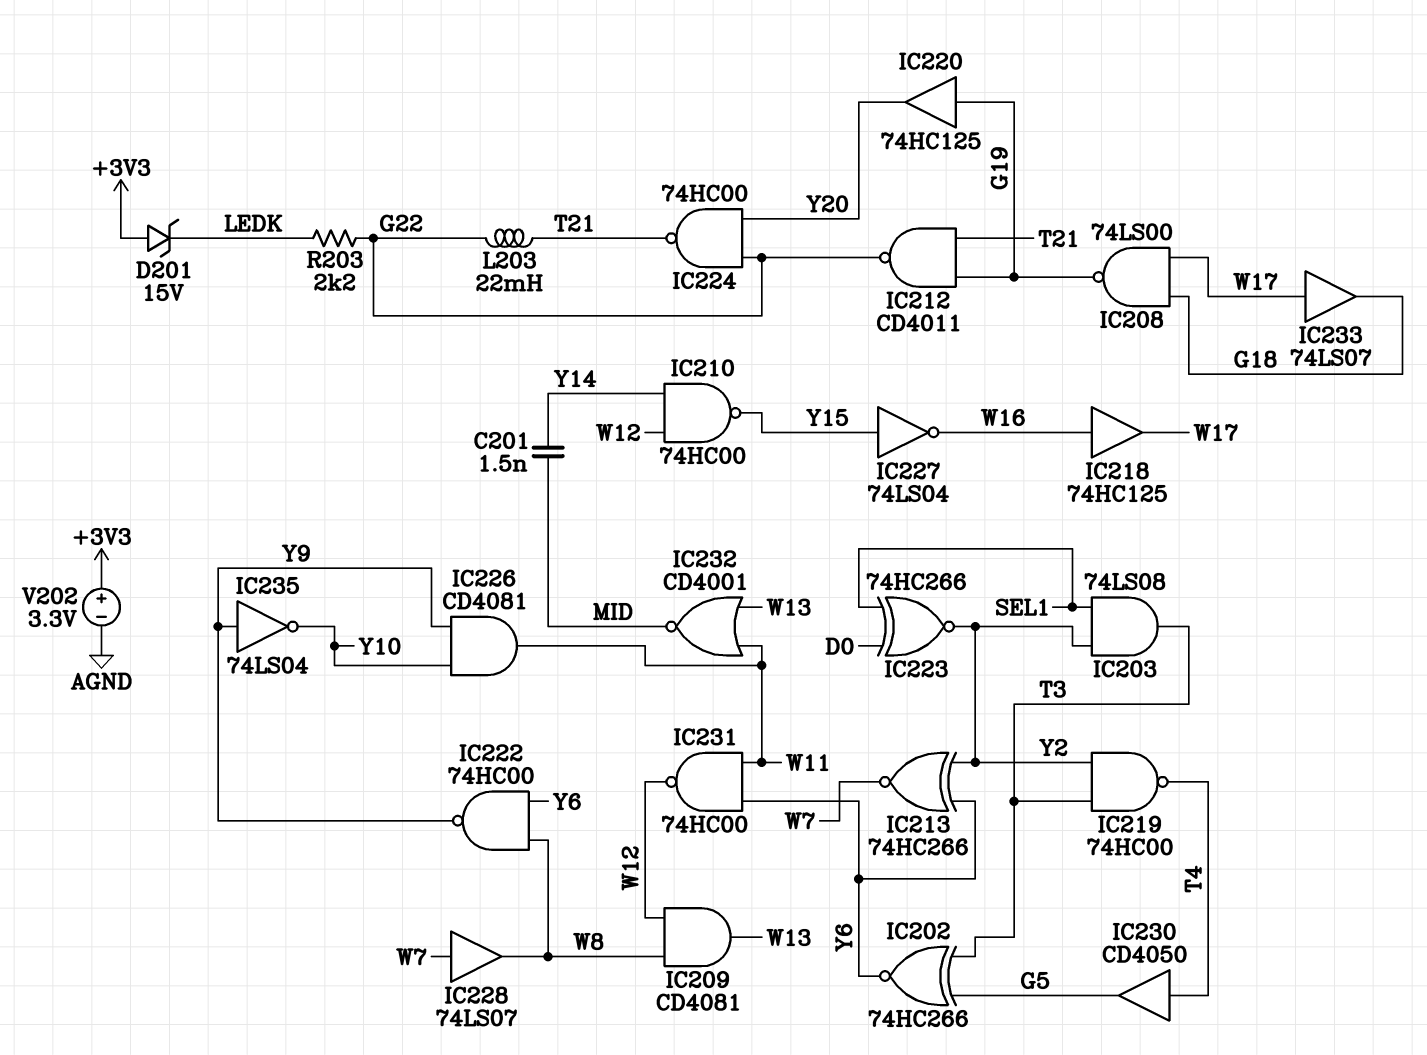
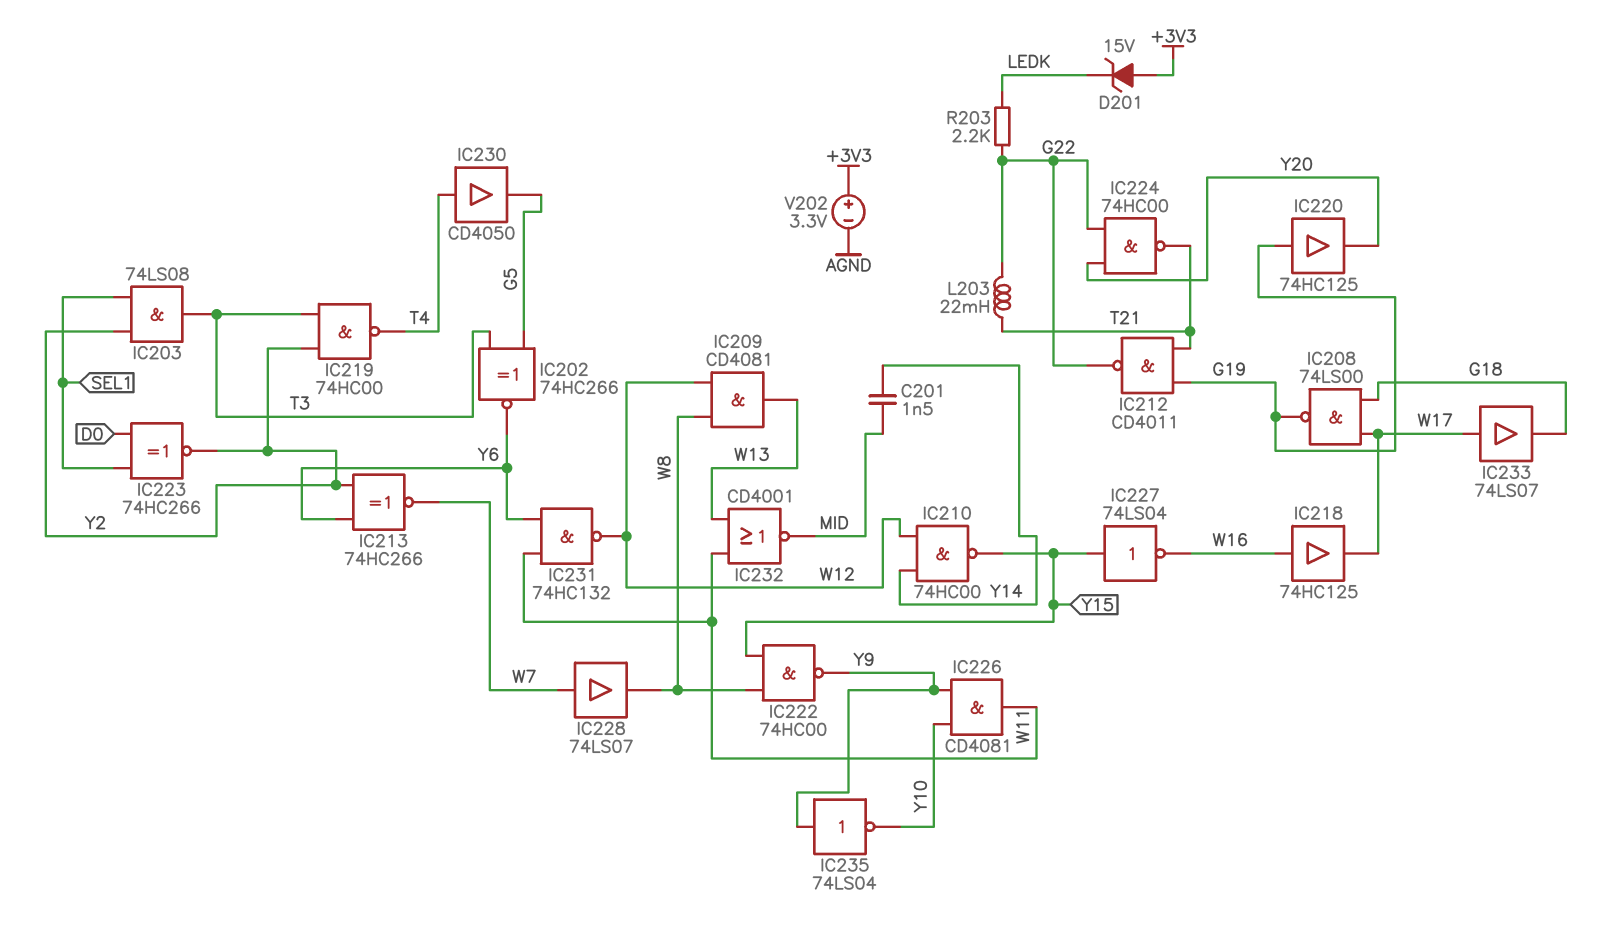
IC222: NAND 74HC00 (in W8, in Y6, out Y9) -> NAND 74HC00 (in W8, in Y15, out Y9)
IC231: NAND 74HC00 (in W11, in Y6, out W12) -> NAND 74HC132 (in W11, in Y6, out W12)

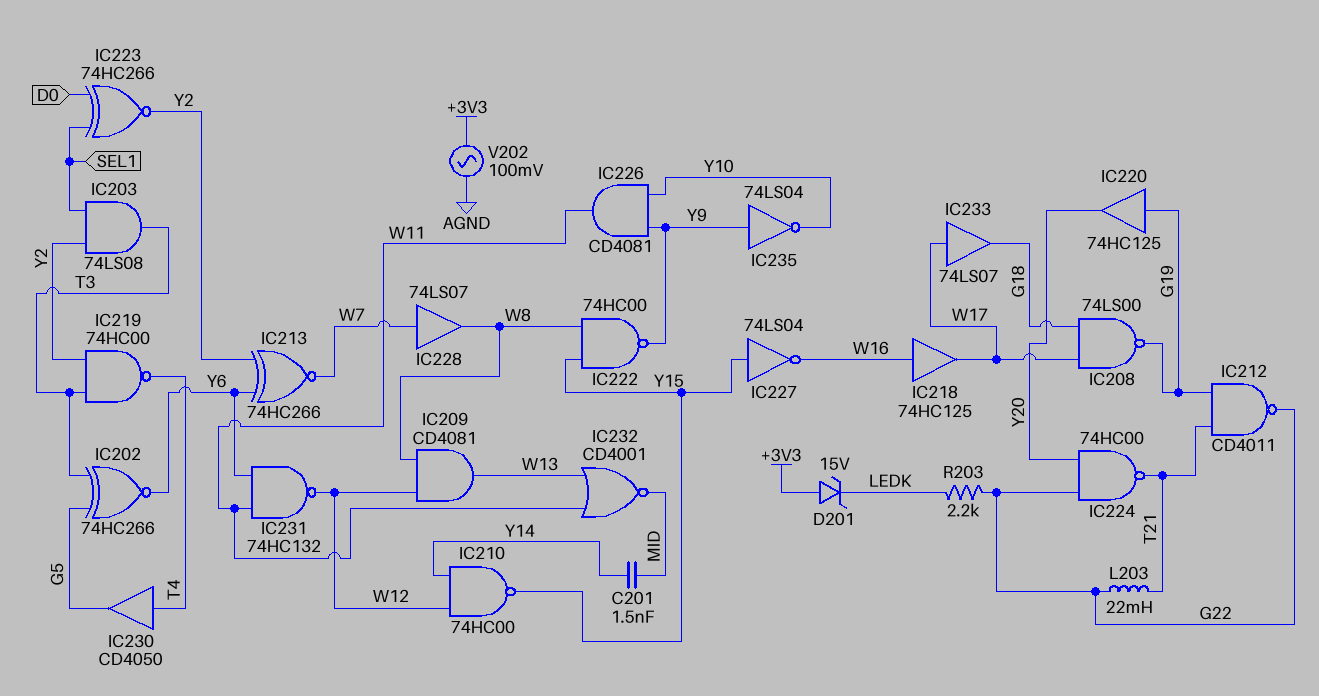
V202: 3.3V (plus +3V3, minus AGND) -> AC 100mV (+3V3, AGND)

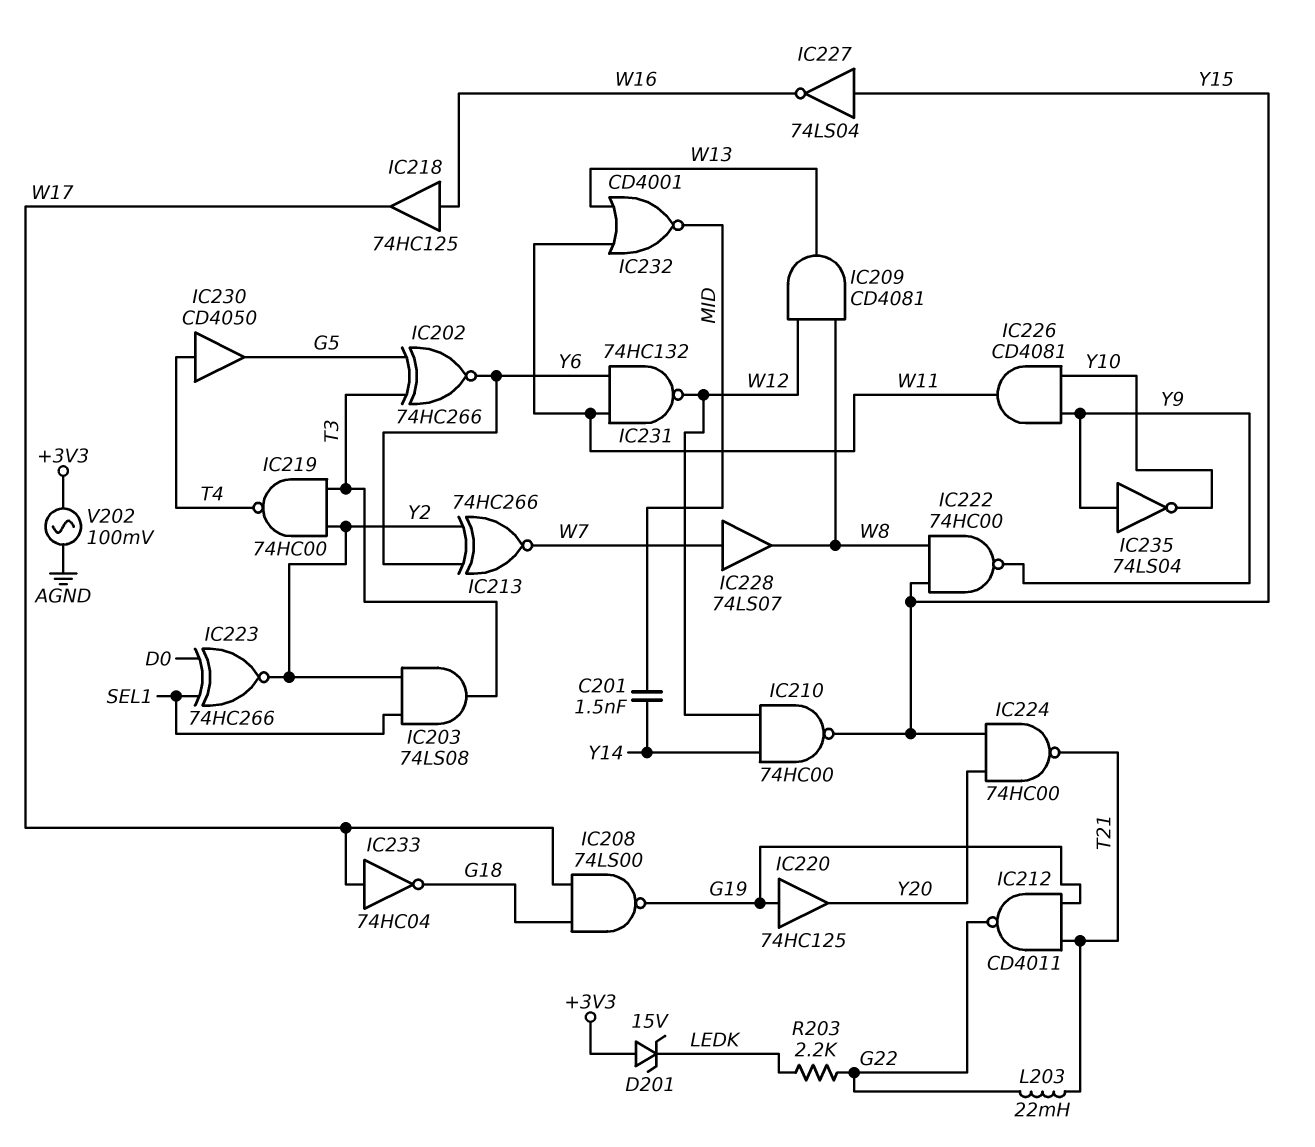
IC224: NAND 74HC00 (in G22, in Y20, out T21) -> NAND 74HC00 (in Y15, in Y20, out T21)
IC233: buffer 74LS07 (in W17, out G18) -> NOT 74HC04 (in W17, out G18)

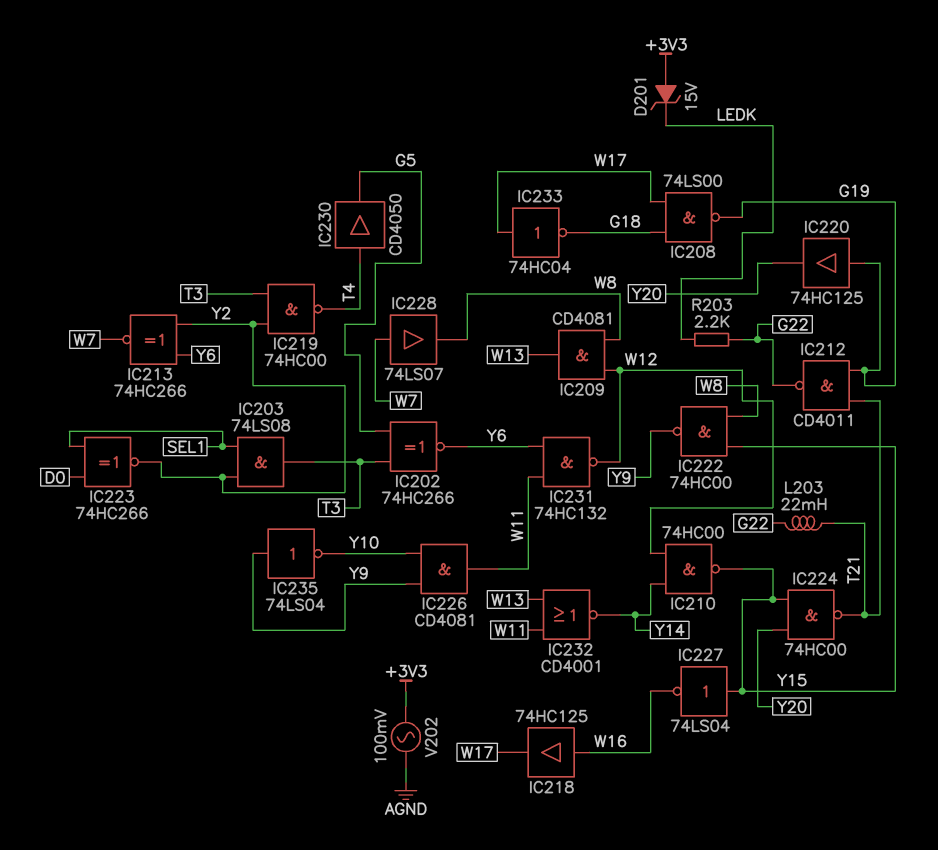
C201: 1.5nF (MID, Y14) -> none
IC232: NOR CD4001 (in W11, in W13, out MID) -> NOR CD4001 (in W11, in W13, out Y14)

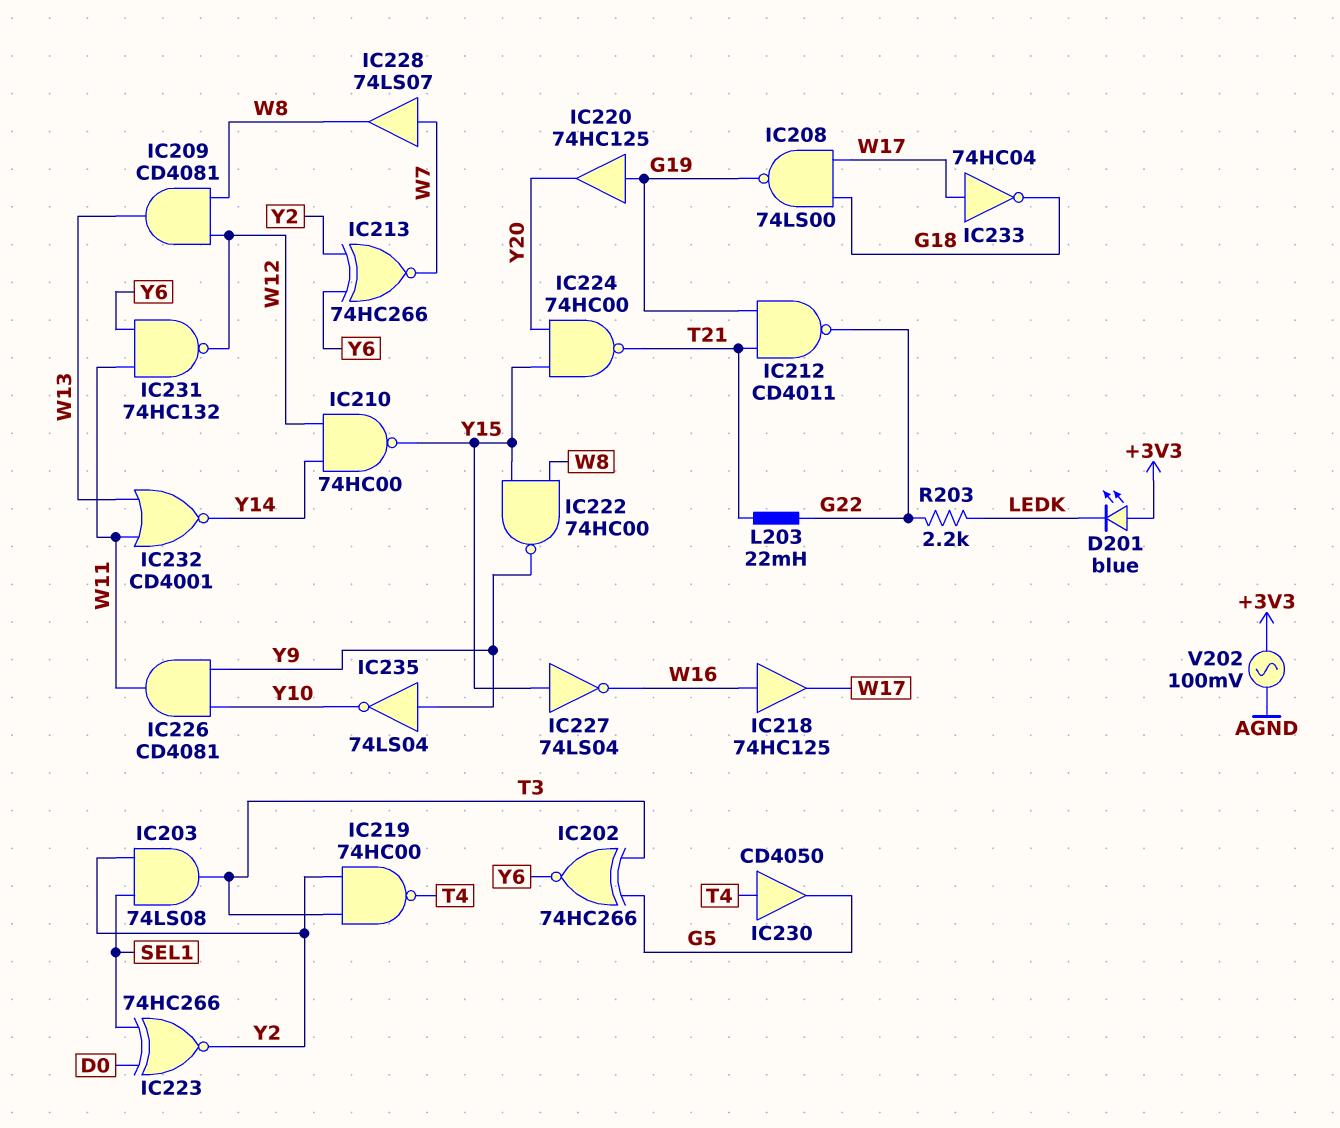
D201: zener 15V (A +3V3, K LEDK) -> LED blue (A +3V3, K LEDK)

